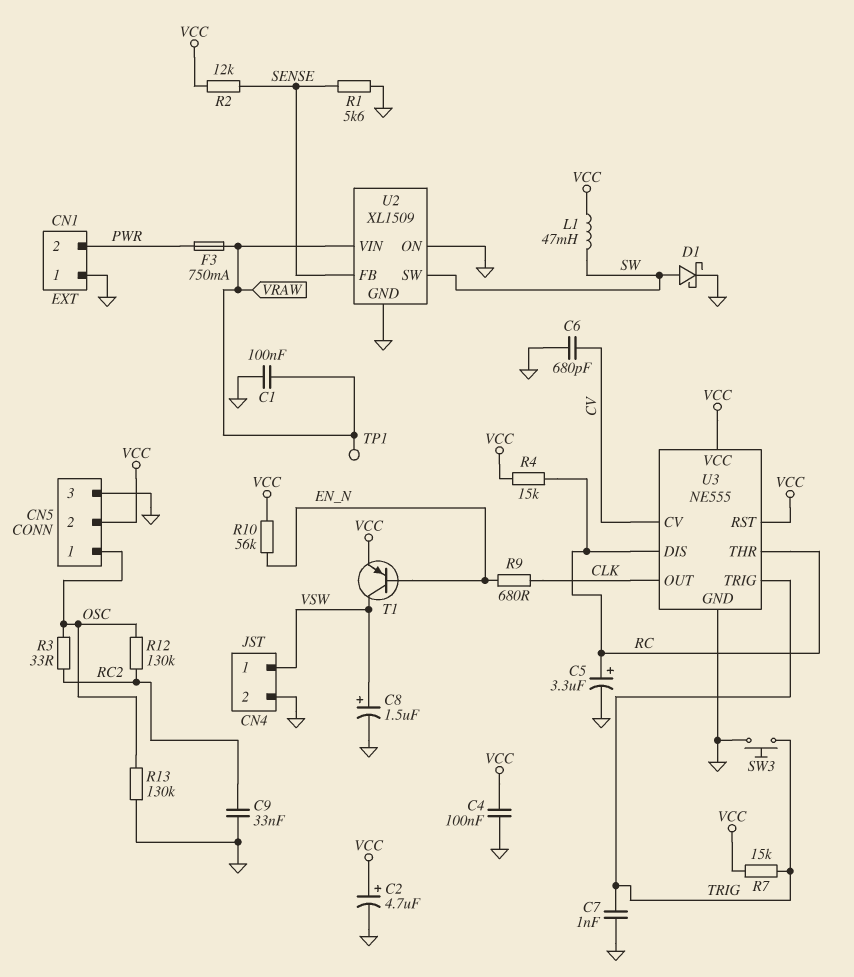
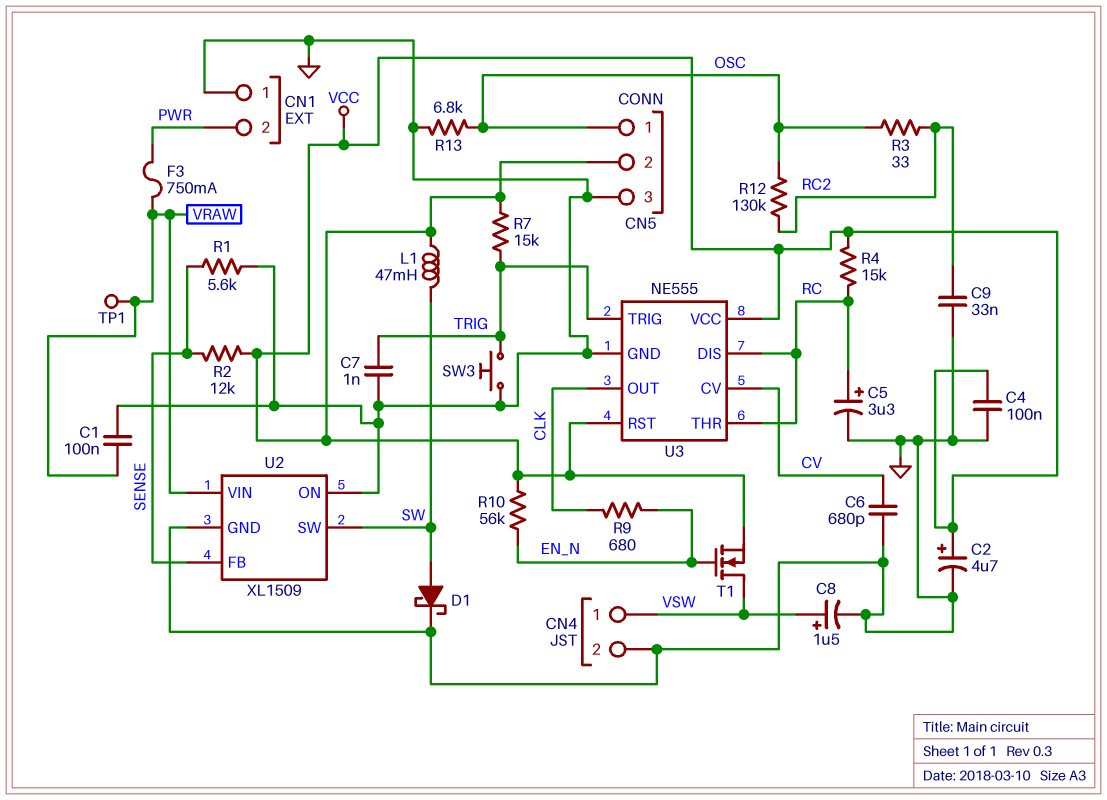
R13: 130k (GND, OSC) -> 6.8k (GND, OSC)
T1: PNP (B EN_N, C VSW, E VCC) -> NMOS (G EN_N, D VSW, S VCC)

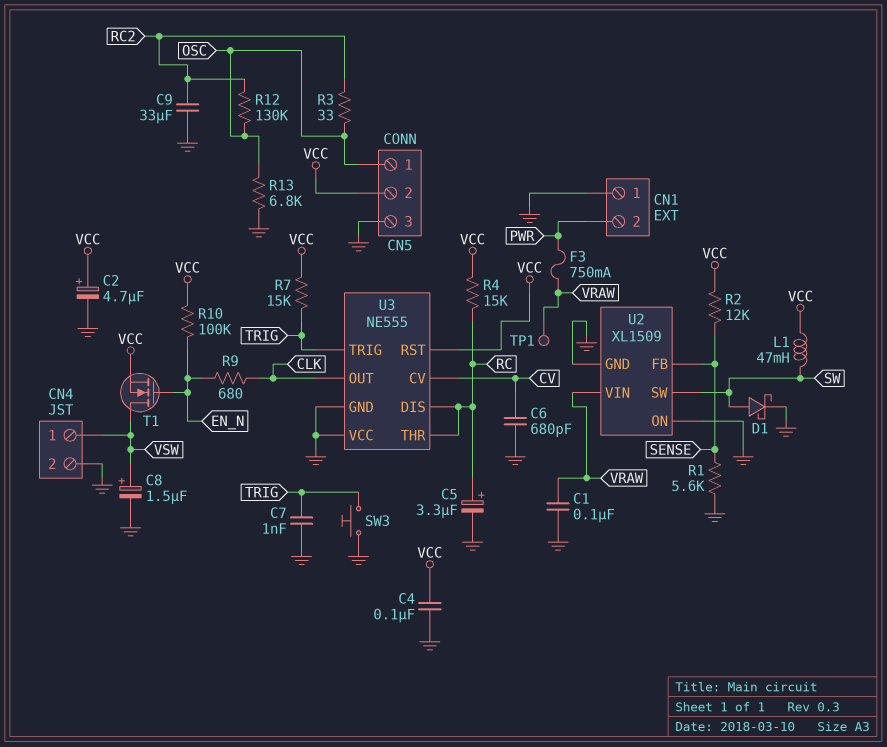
C9: 33nF (GND, RC2) -> 33uF (GND, RC2)
R10: 56k (EN_N, VCC) -> 100k (EN_N, VCC)
U3 pin VCC: VCC -> GND

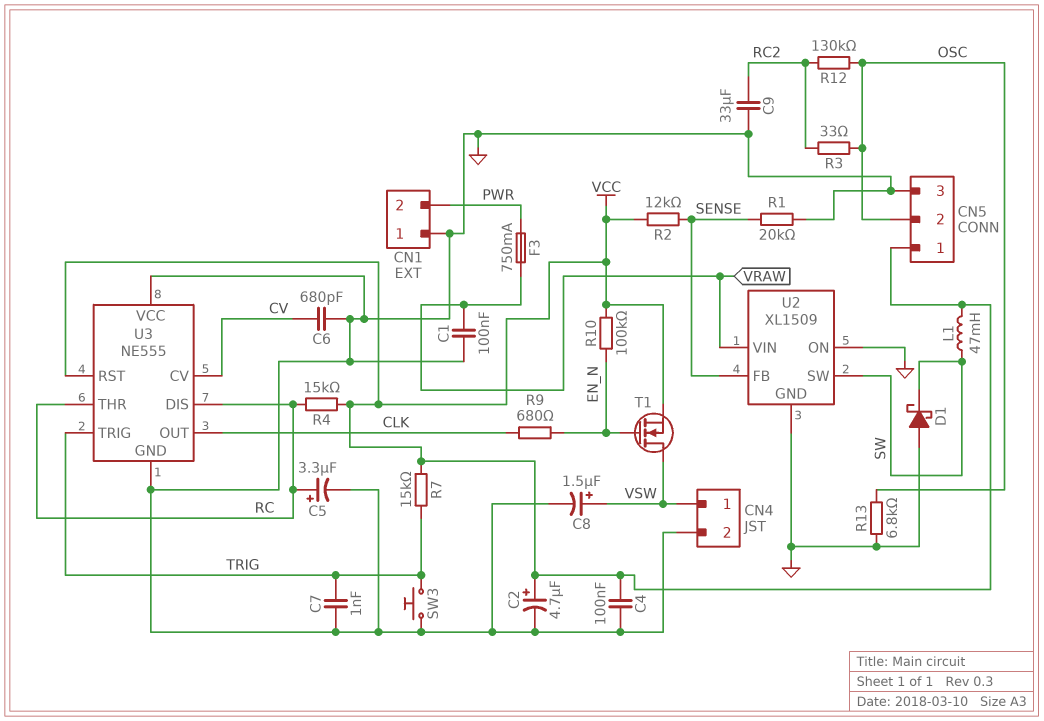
CN5 pin 1: OSC -> VCC
CN5 pin 2: VCC -> OSC
D1: schottky (A SW, K GND) -> schottky (A GND, K SW)
R1: 5.6k (GND, SENSE) -> 20k (GND, SENSE)
TP1: test point (VRAW) -> none

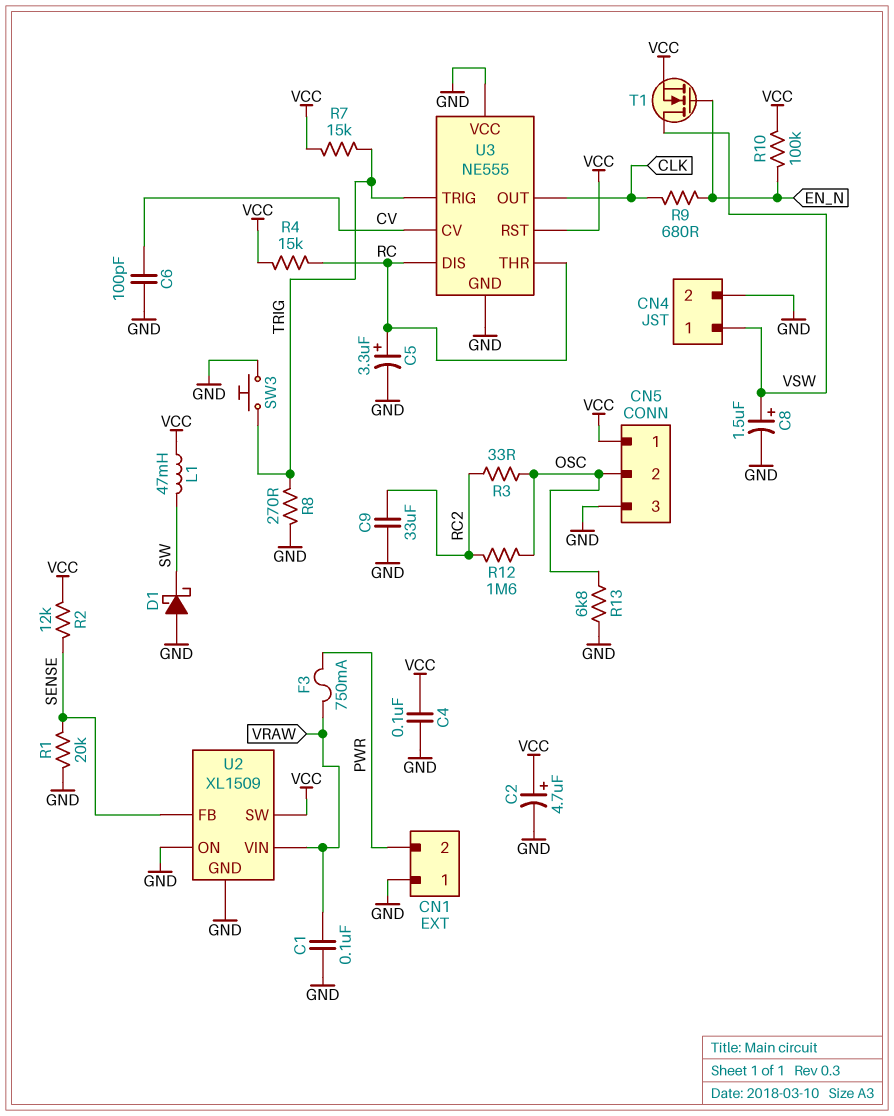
C6: 680pF (CV, GND) -> 100pF (CV, GND)
C7: 1nF (GND, TRIG) -> none
R8: none -> 270 (GND, TRIG)
R12: 130k (OSC, RC2) -> 1.6M (OSC, RC2)
U2 pin SW: SW -> VCC

